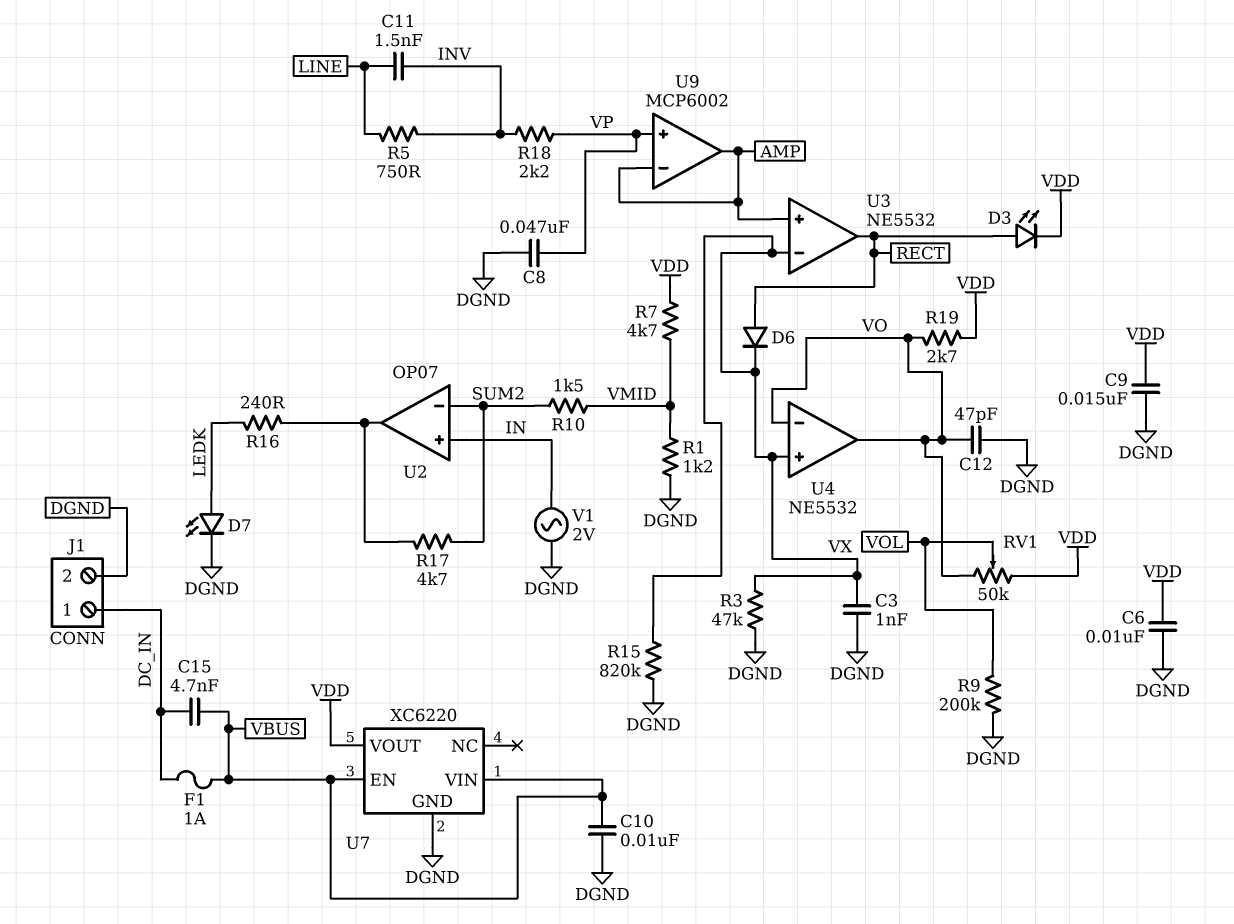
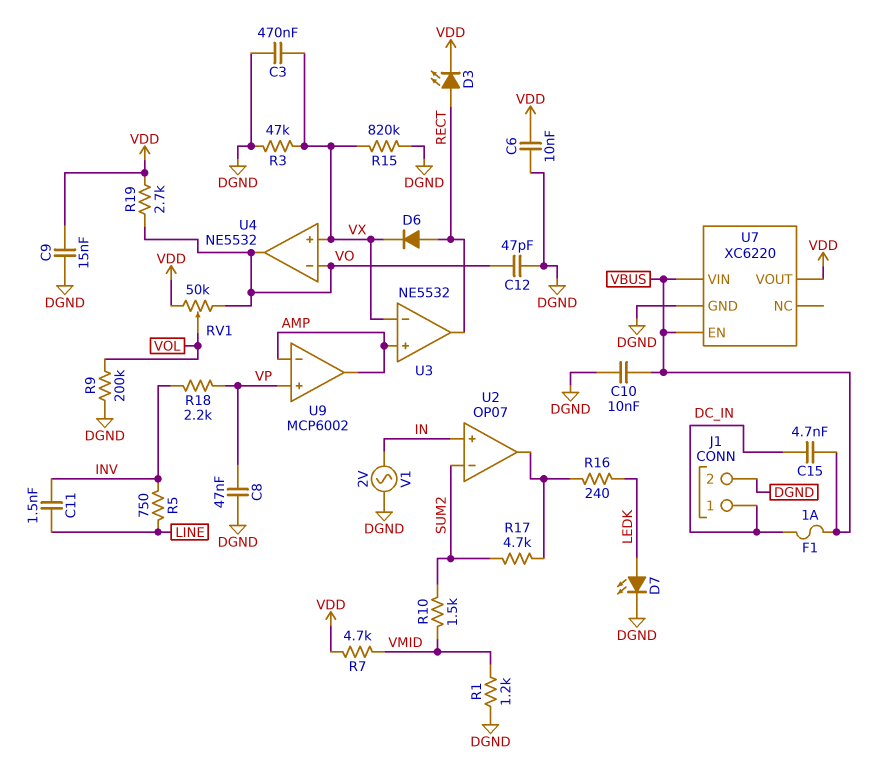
C3: 1nF (DGND, VX) -> 470nF (DGND, VX)

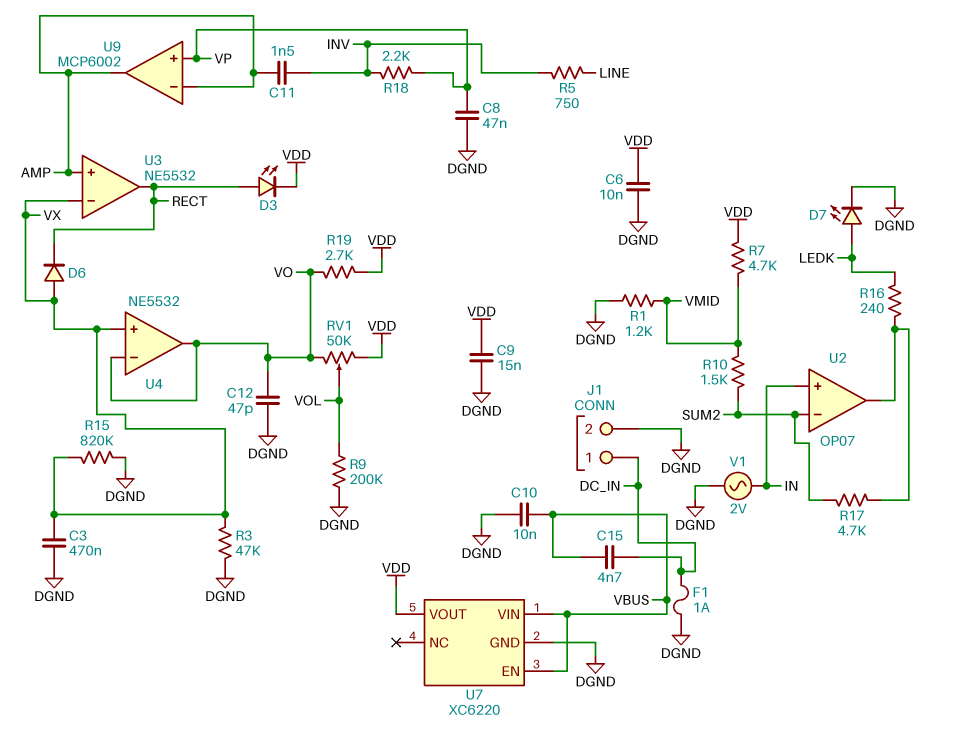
C11: 1.5nF (INV, LINE) -> 1.5nF (AMP, INV)
D6: diode (A RECT, K VX) -> diode (A VX, K RECT)
F1: 1A (DC_IN, VBUS) -> 1A (DC_IN, DGND)

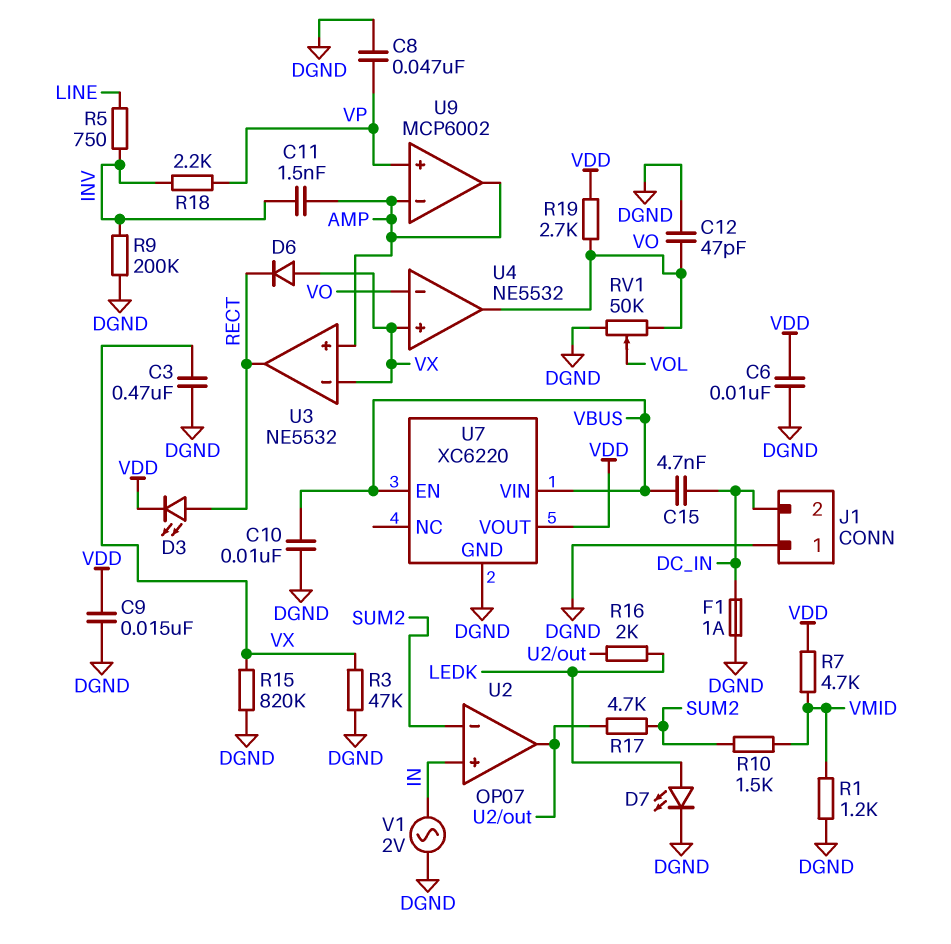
J1 pin 1: DC_IN -> DGND
J1 pin 2: DGND -> DC_IN
R9: 200k (DGND, VOL) -> 200k (DGND, INV)
R16: 240 (LEDK, U2/out) -> 2k (LEDK, U2/out)
RV1: 50k (VDD, VO, wiper VOL) -> 50k (DGND, VO, wiper VOL)

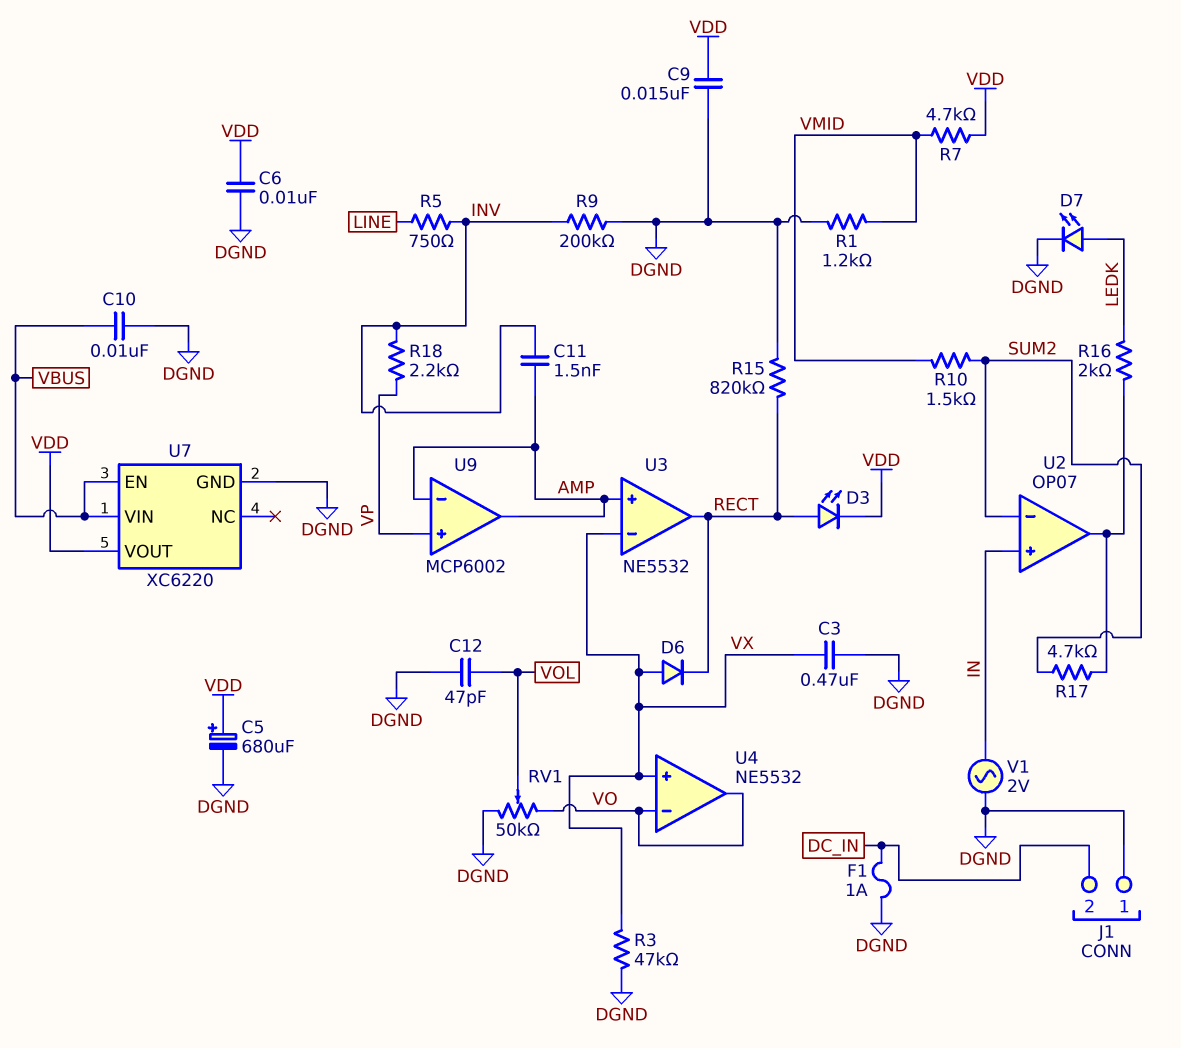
C5: none -> 680uF (plus VDD, minus DGND)
C8: 47nF (DGND, VP) -> none
C12: 47pF (DGND, VO) -> 47pF (DGND, VOL)
C15: 4.7nF (DC_IN, VBUS) -> none
R15: 820k (DGND, VX) -> 820k (DGND, RECT)
R19: 2.7k (VDD, VO) -> none

